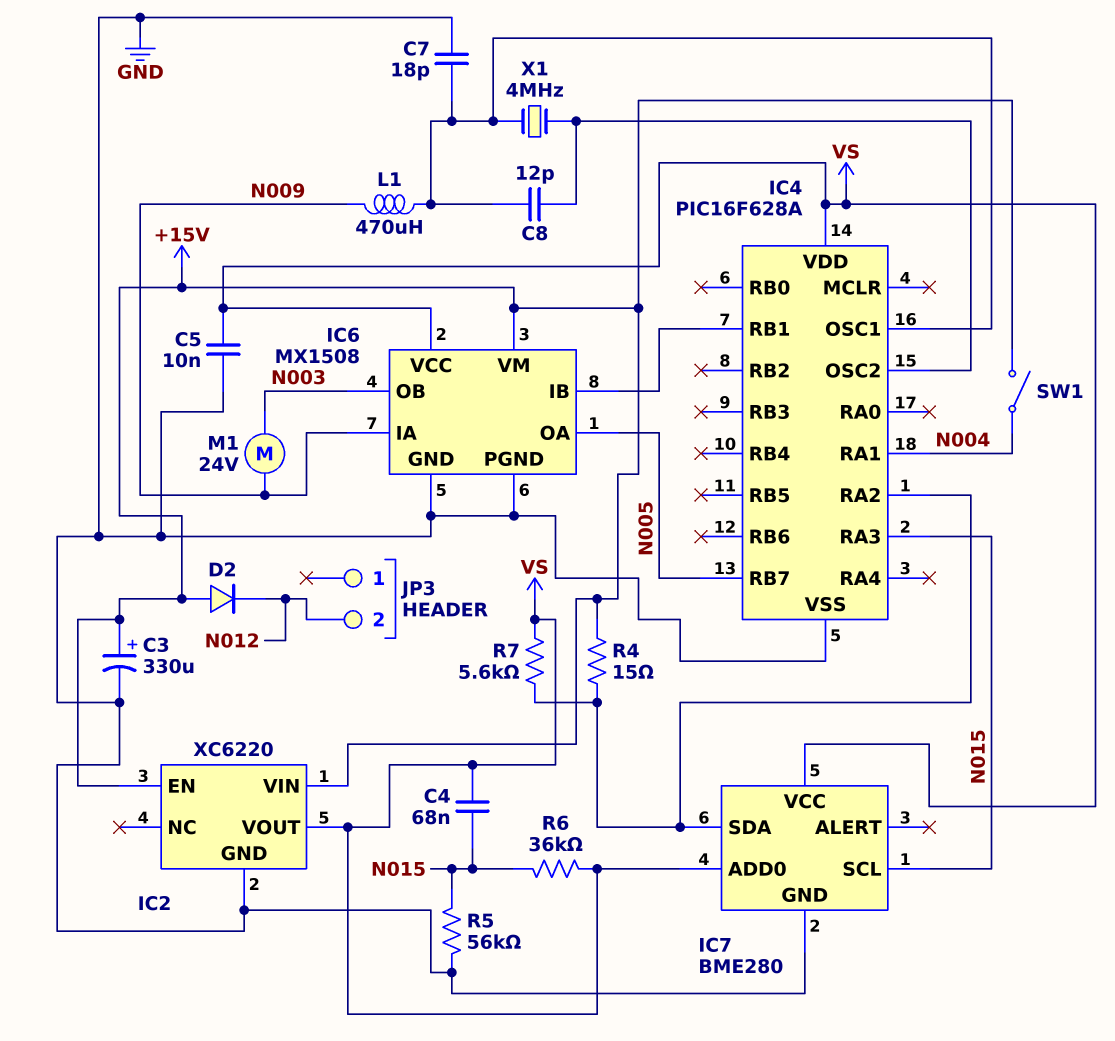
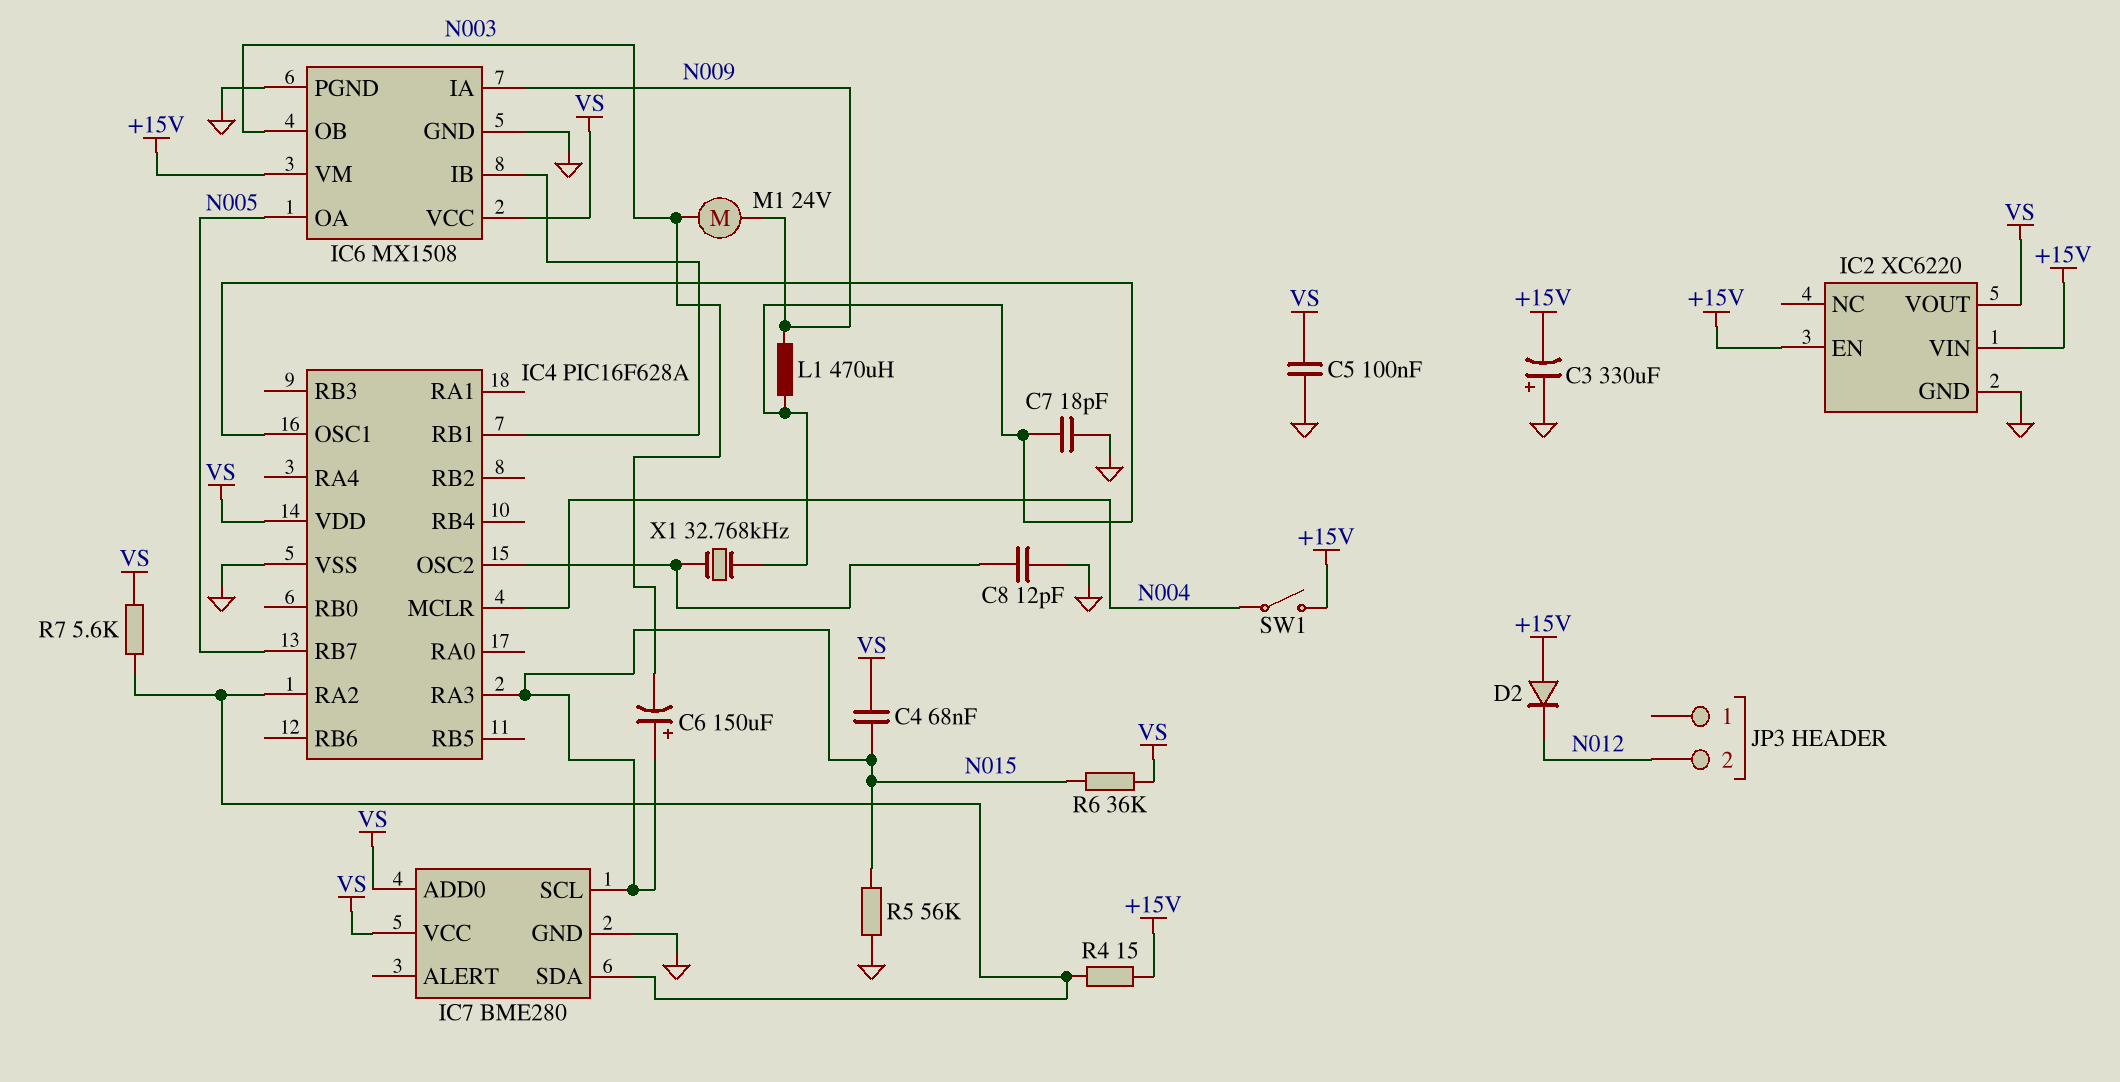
C3: 330uF (plus +15V, minus GND) -> 330uF (plus GND, minus +15V)
C5: 10nF (GND, VS) -> 100nF (GND, VS)
C6: none -> 150uF (plus N015, minus N003)
C8: 12pF (IC4/OSC1, IC4/OSC2) -> 12pF (GND, IC4/OSC2)
IC4 pin MCLR: none -> N004
IC4 pin RA1: N004 -> none
X1: 4MHz (IC4/OSC1, IC4/OSC2) -> 32.768kHz (IC4/OSC1, IC4/OSC2)

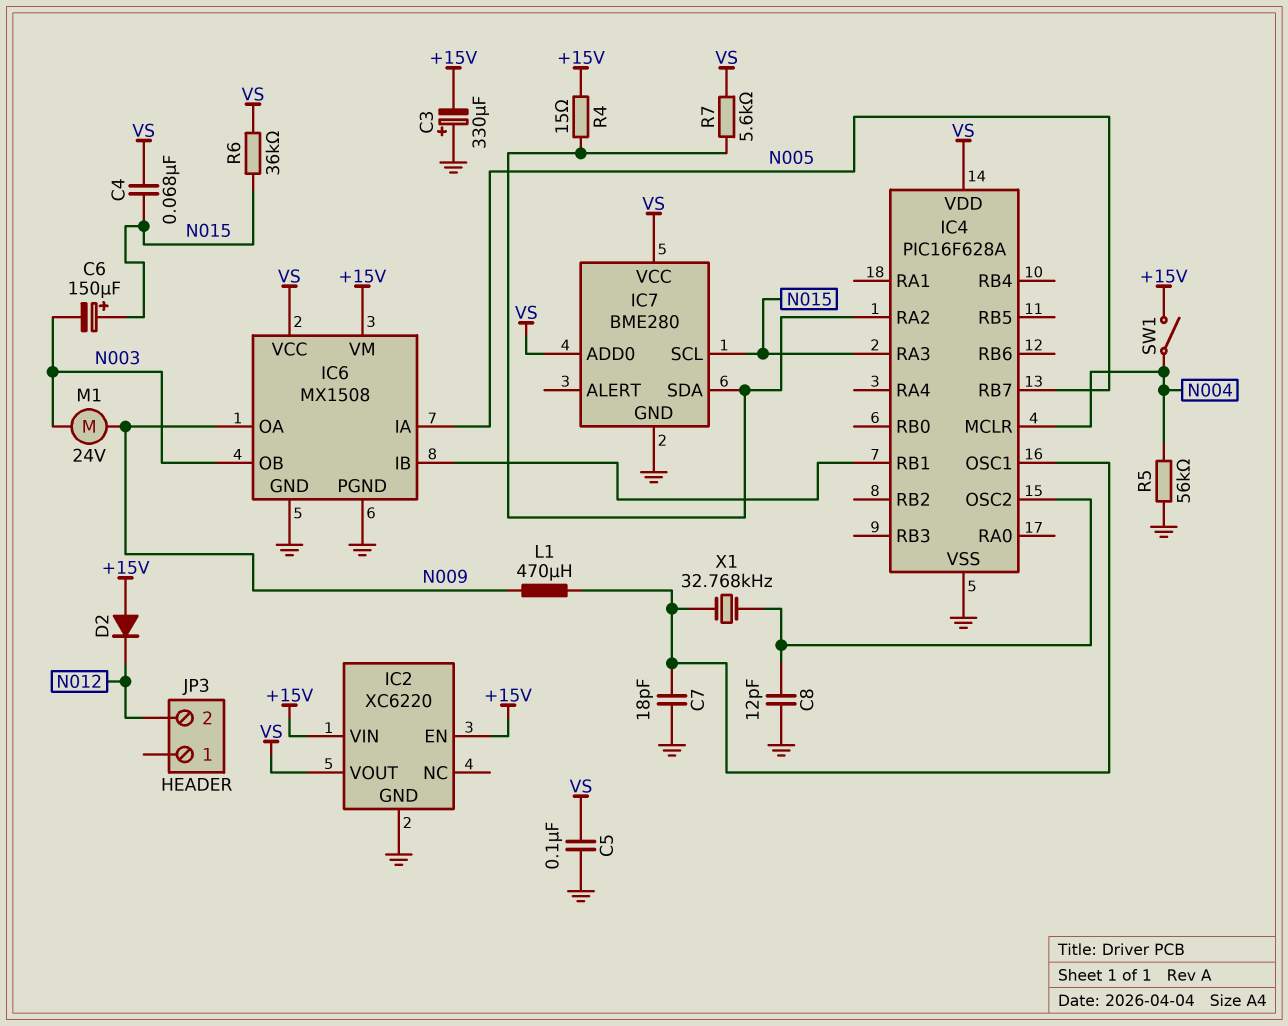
IC6 pin IA: N009 -> N005
IC6 pin OA: N005 -> N009
R5: 56k (GND, N015) -> 56k (GND, N004)

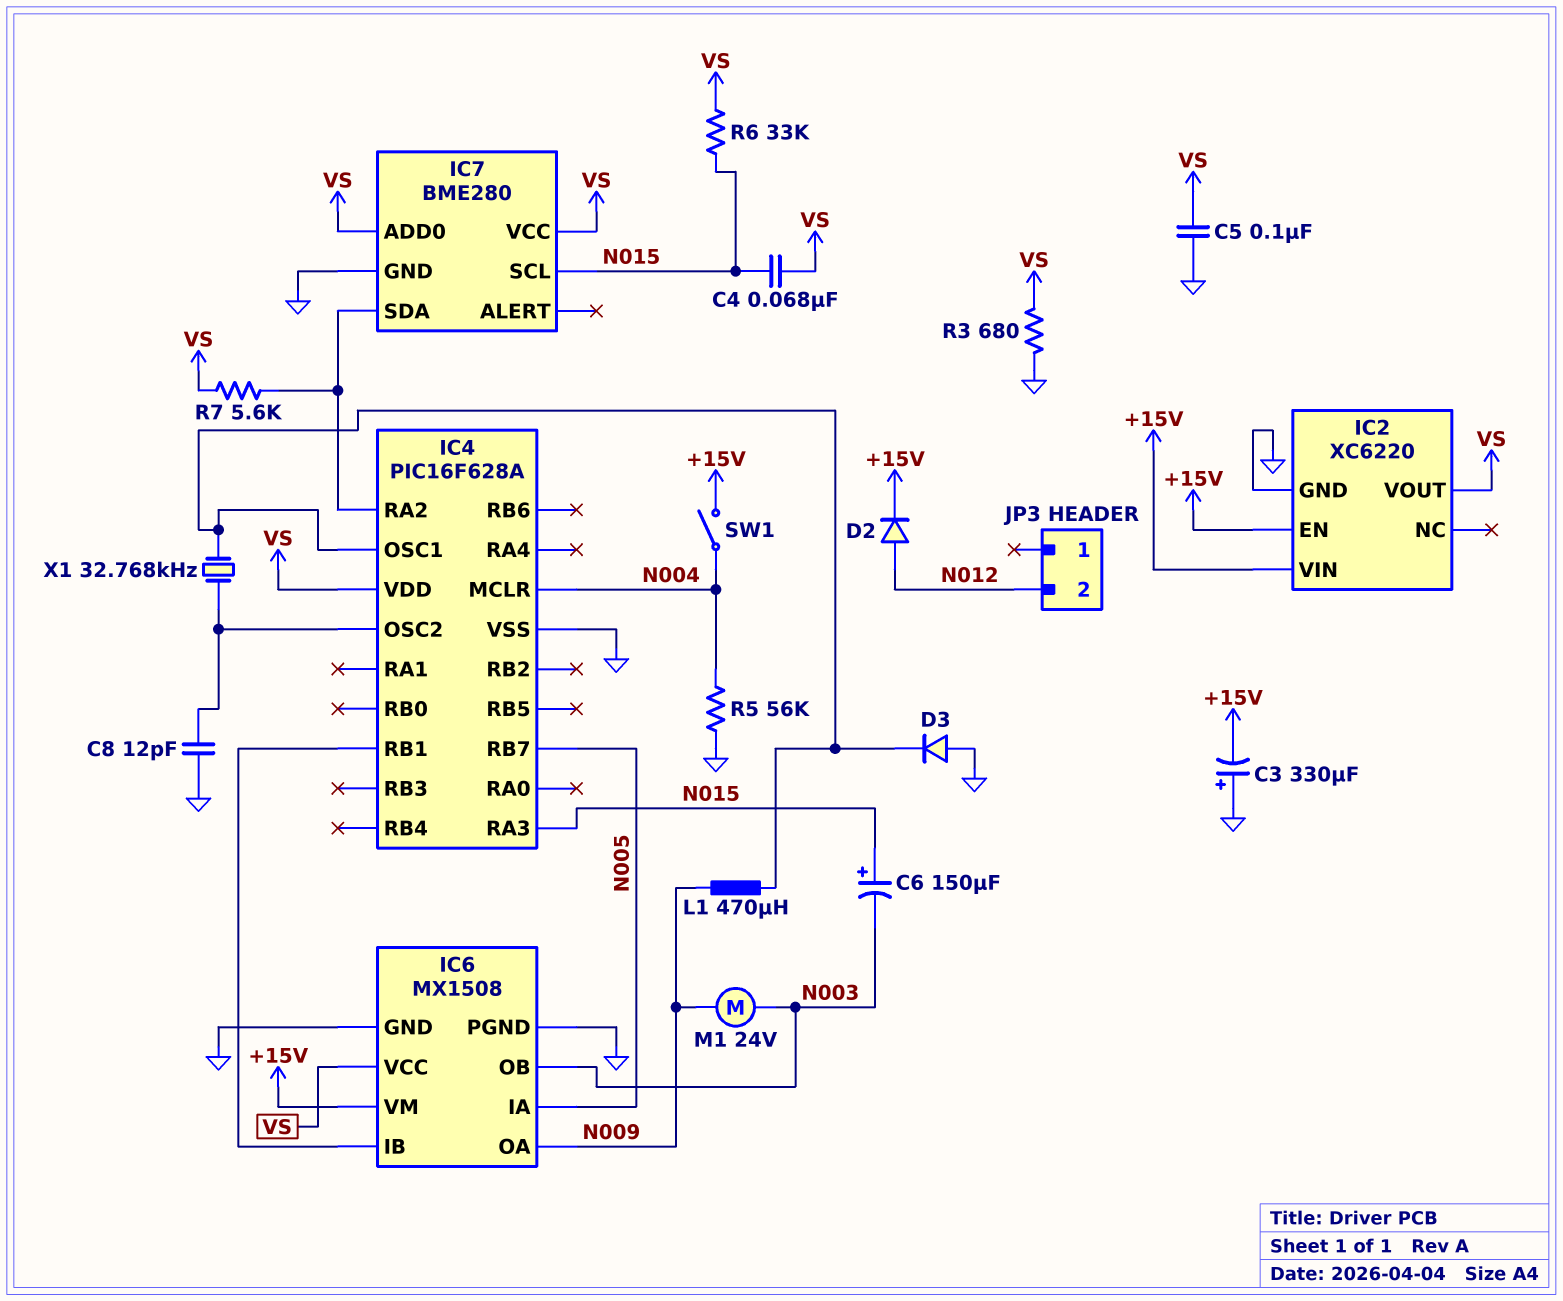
C7: 18pF (GND, IC4/OSC1) -> none
D2: diode (A +15V, K N012) -> diode (A N012, K +15V)
D3: none -> diode (A GND, K IC4/OSC1)
R3: none -> 680 (GND, VS)
R4: 15 (+15V, IC4/RA2) -> none
R6: 36k (N015, VS) -> 33k (N015, VS)

